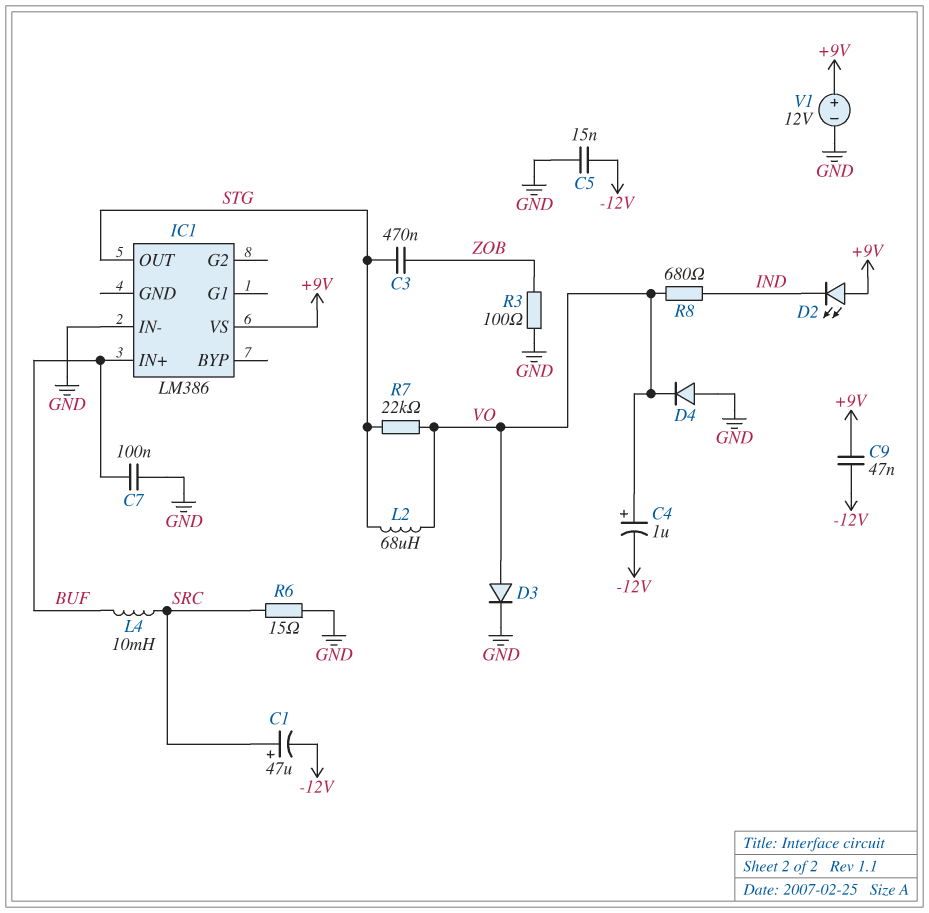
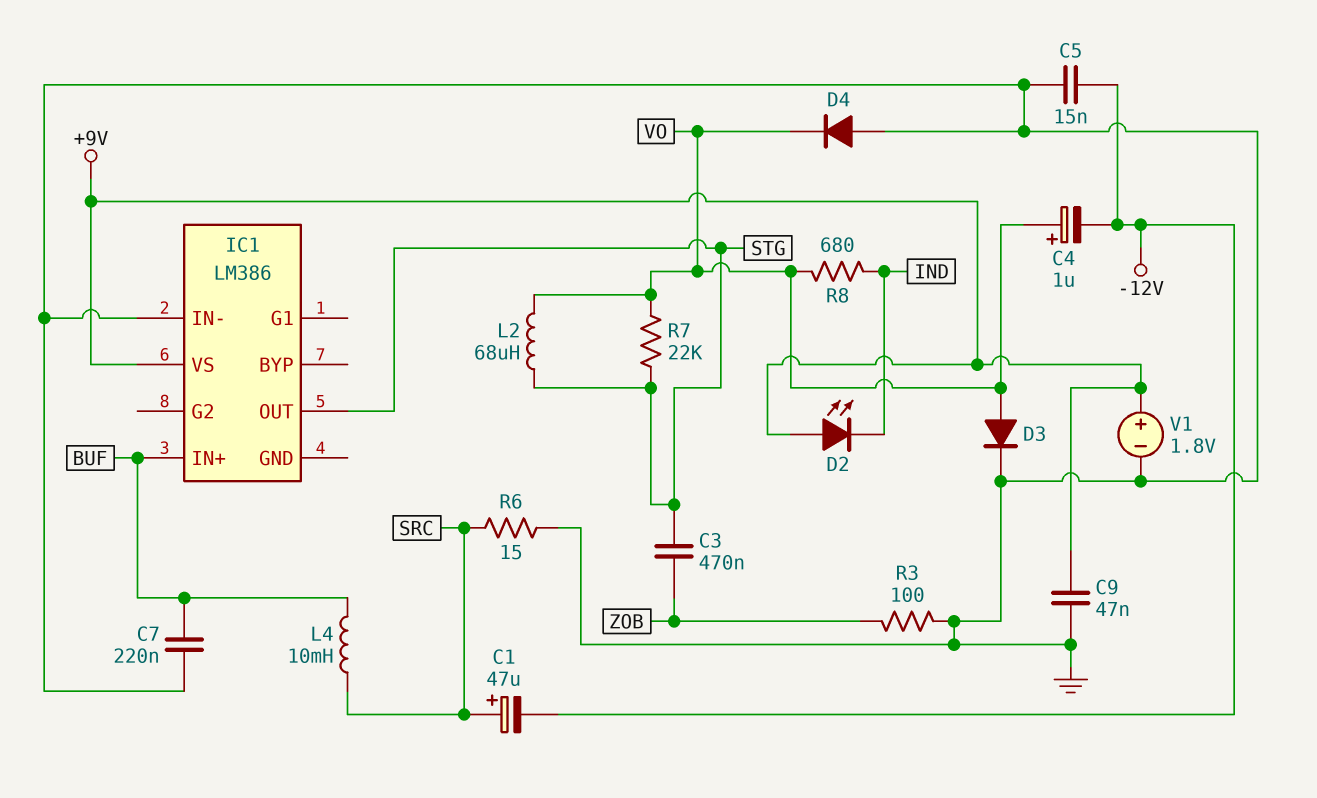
C7: 100nF (BUF, GND) -> 220nF (BUF, GND)
C9: 47nF (+9V, -12V) -> 47nF (+9V, GND)
V1: 12V (plus +9V, minus GND) -> 1.8V (plus +9V, minus GND)

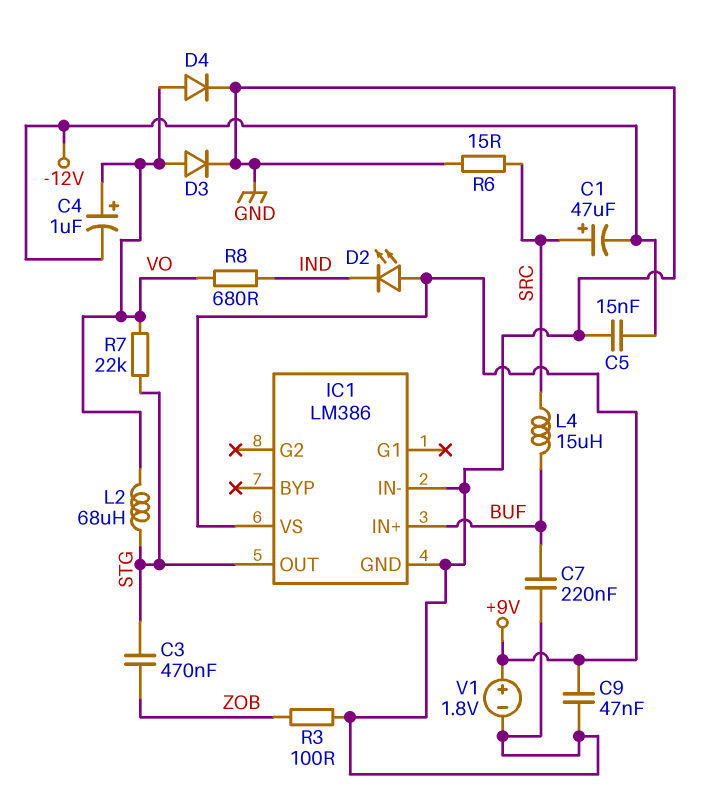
D4: diode (A GND, K VO) -> diode (A VO, K GND)
IC1 pin GND: none -> GND
L4: 10mH (BUF, SRC) -> 15uH (BUF, SRC)

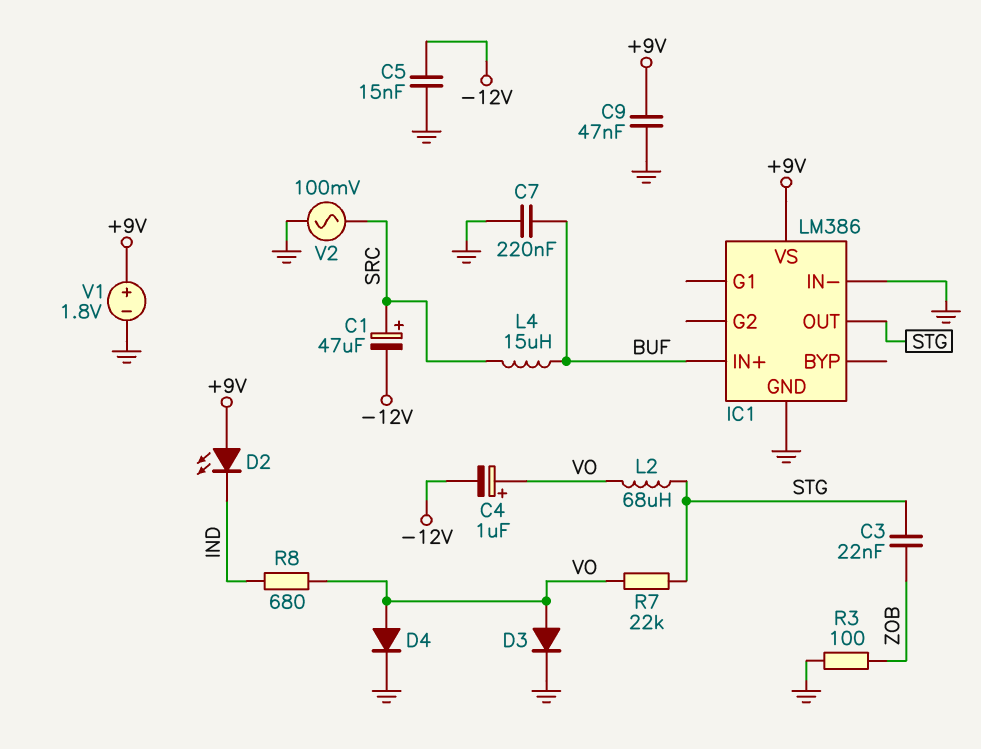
C3: 470nF (STG, ZOB) -> 22nF (STG, ZOB)
R6: 15 (GND, SRC) -> none
V2: none -> AC 100mV (GND, SRC)

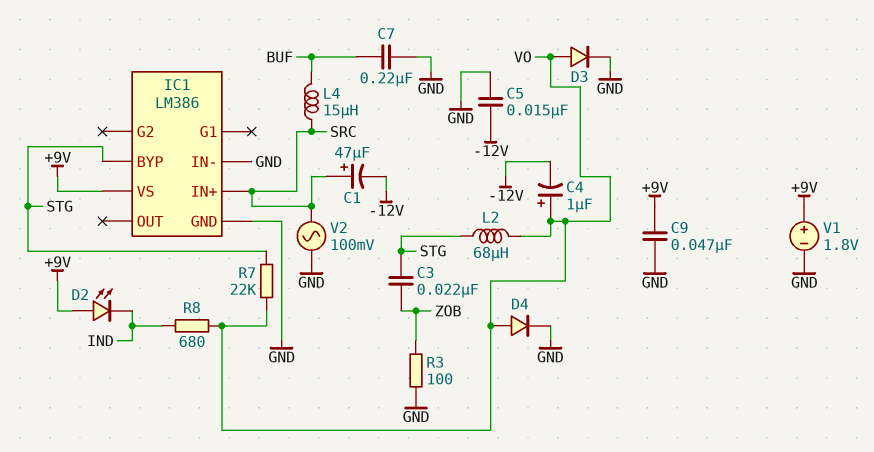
IC1 pin BYP: none -> STG
IC1 pin IN+: BUF -> SRC
IC1 pin OUT: STG -> none

